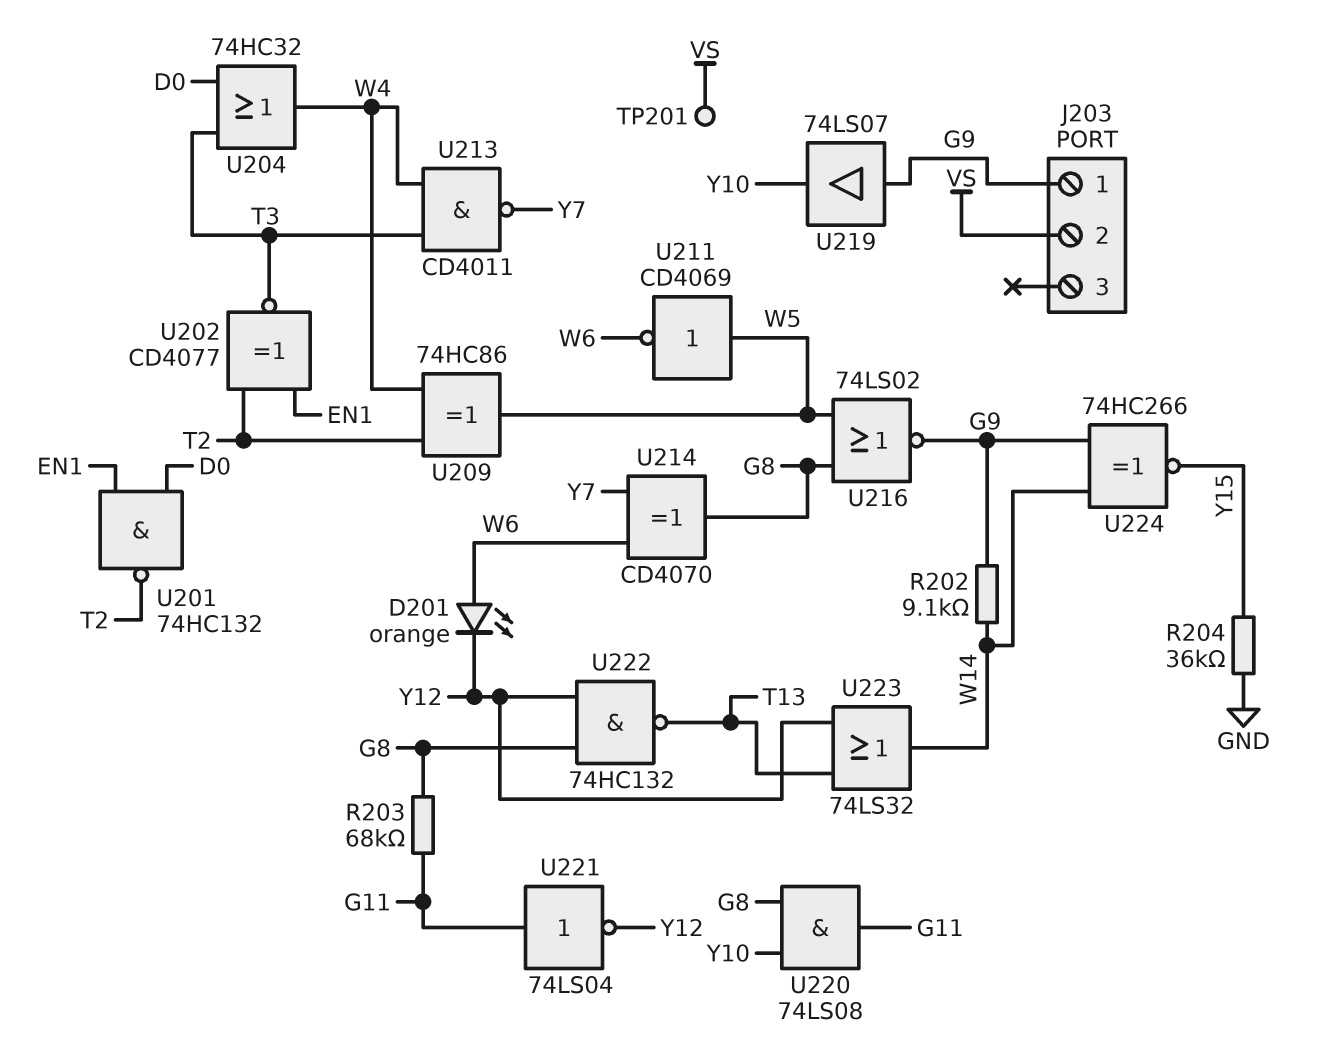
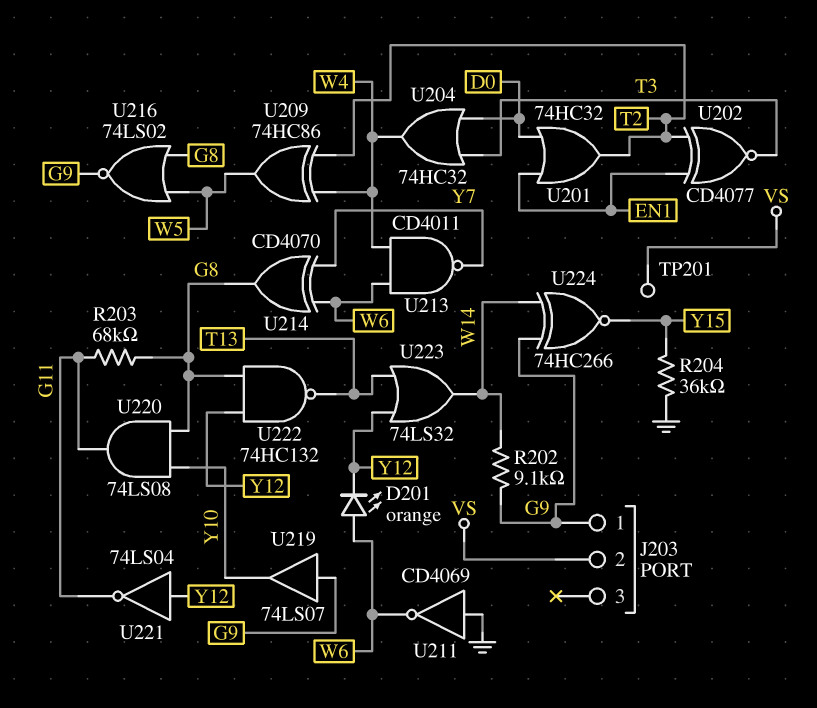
U201: NAND 74HC132 (in D0, in EN1, out T2) -> OR 74HC32 (in D0, in EN1, out T2)
U211: NOT CD4069 (in W5, out W6) -> NOT CD4069 (in GND, out W6)
U213: NAND CD4011 (in T3, in W4, out Y7) -> NAND CD4011 (in W4, in W6, out Y7)
U221: NOT 74LS04 (in G11, out Y12) -> NOT 74LS04 (in Y12, out G11)

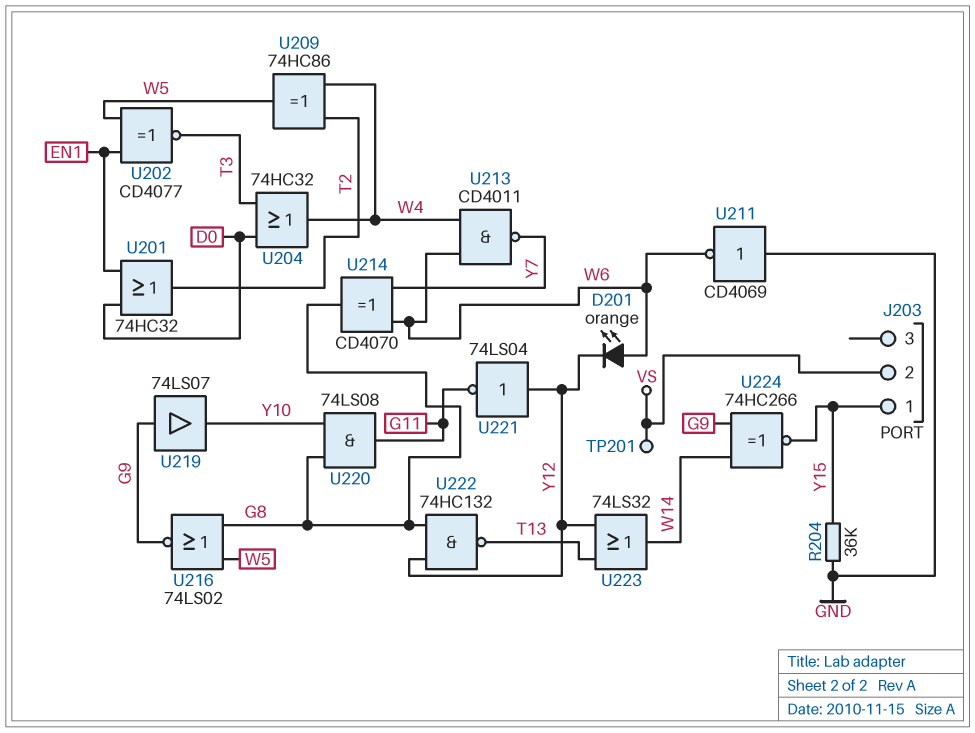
J203 pin 1: G9 -> Y15
R202: 9.1k (G9, W14) -> none
R203: 68k (G8, G11) -> none
U202: XNOR CD4077 (in EN1, in T2, out T3) -> XNOR CD4077 (in EN1, in W5, out T3)

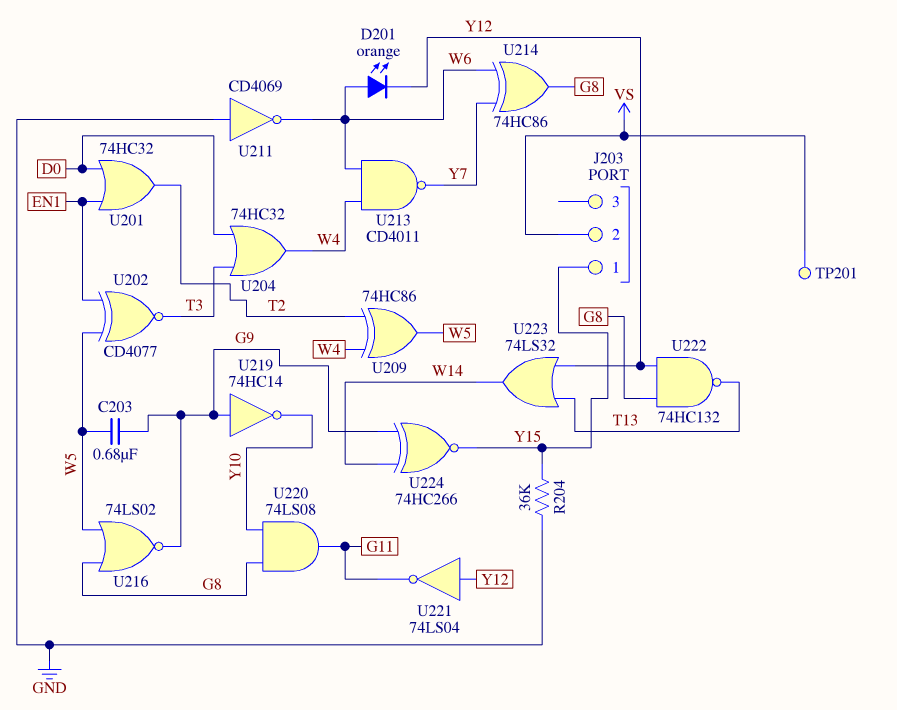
C203: none -> 680nF (G9, W5)
U214: XOR CD4070 (in W6, in Y7, out G8) -> XOR 74HC86 (in W6, in Y7, out G8)
U219: buffer 74LS07 (in G9, out Y10) -> NOT 74HC14 (in G9, out Y10)

